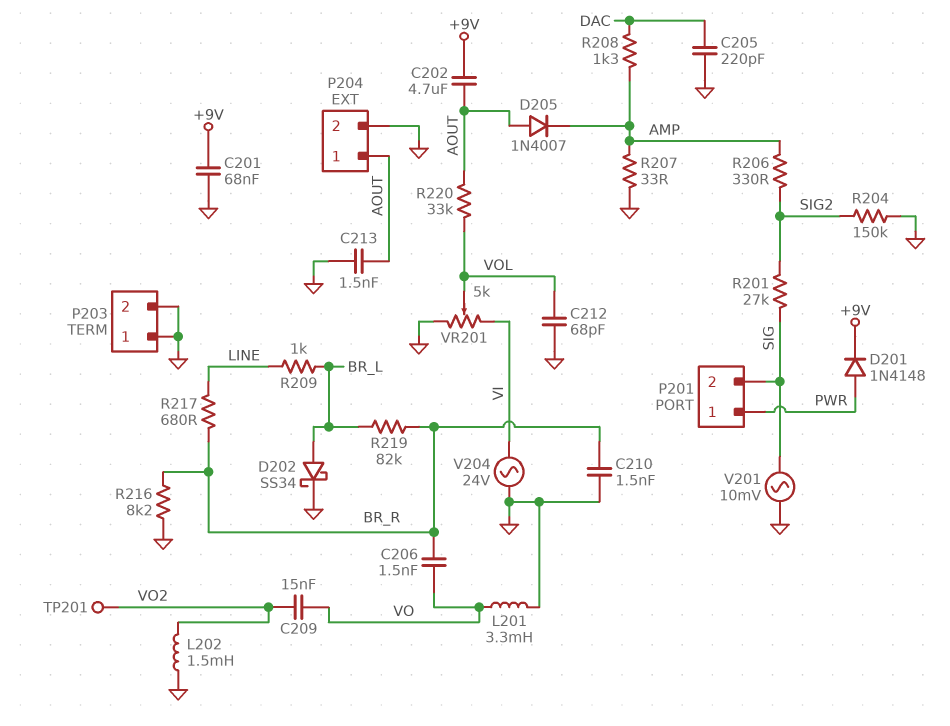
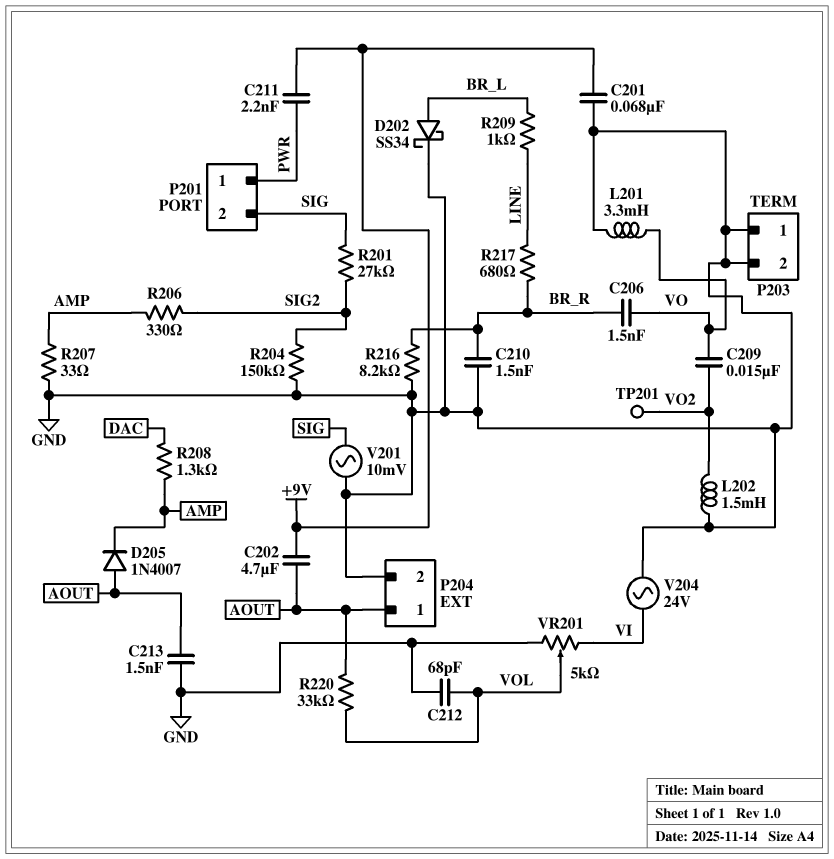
C205: 220pF (DAC, GND) -> none
C211: none -> 2.2nF (+9V, PWR)
D201: diode 1N4148 (A PWR, K +9V) -> none
R219: 82k (BR_L, BR_R) -> none

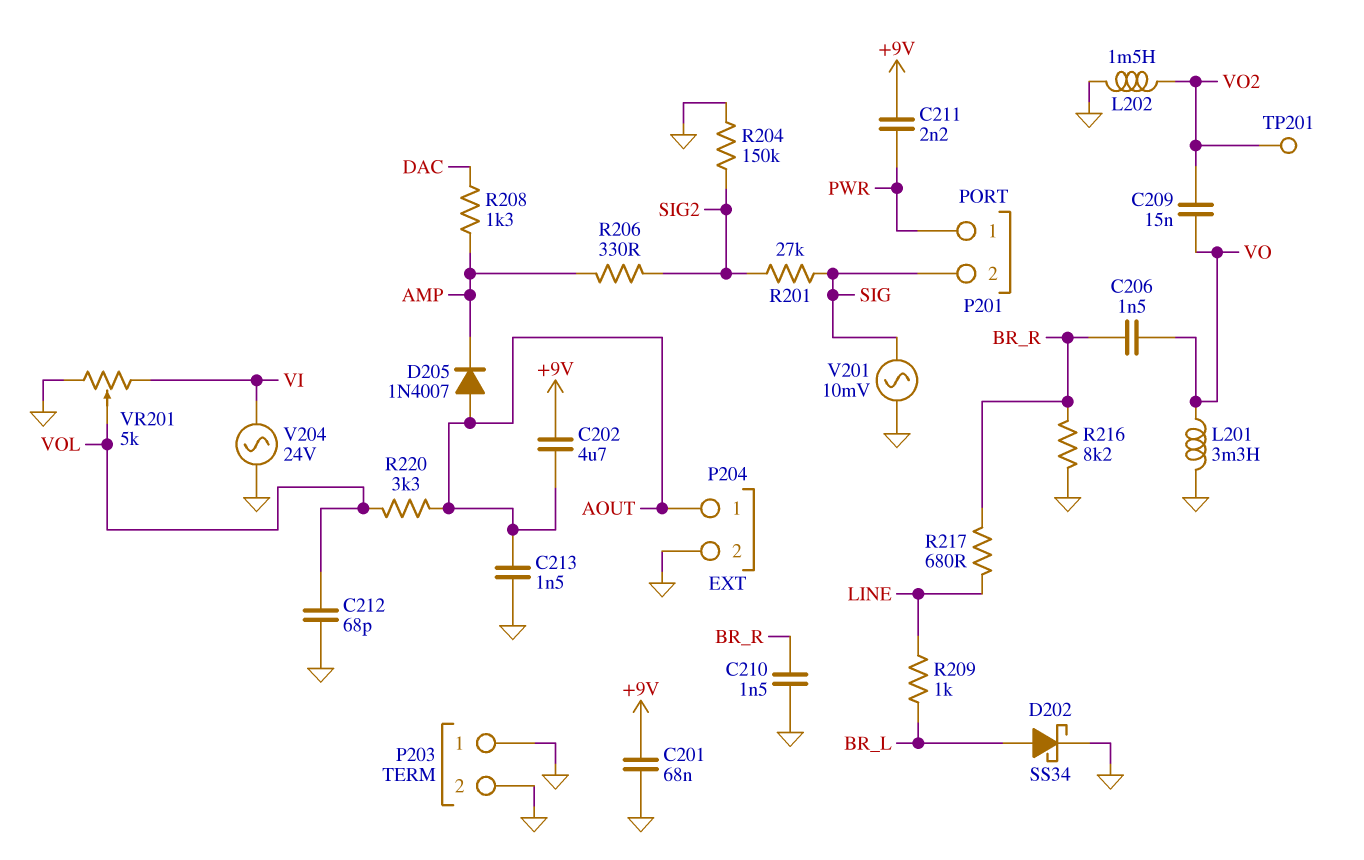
R207: 33 (AMP, GND) -> none
R220: 33k (AOUT, VOL) -> 3.3k (AOUT, VOL)

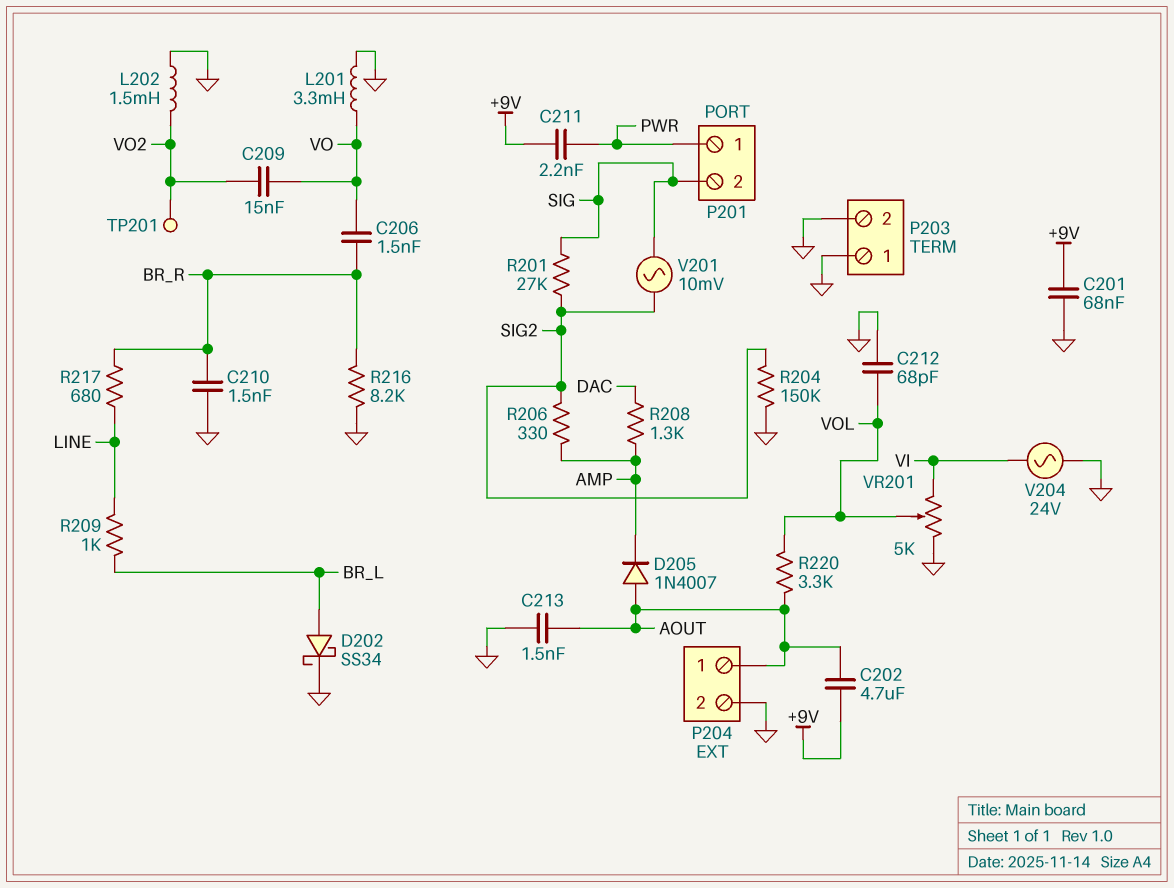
V201: AC 10mV (GND, SIG) -> AC 10mV (SIG, SIG2)

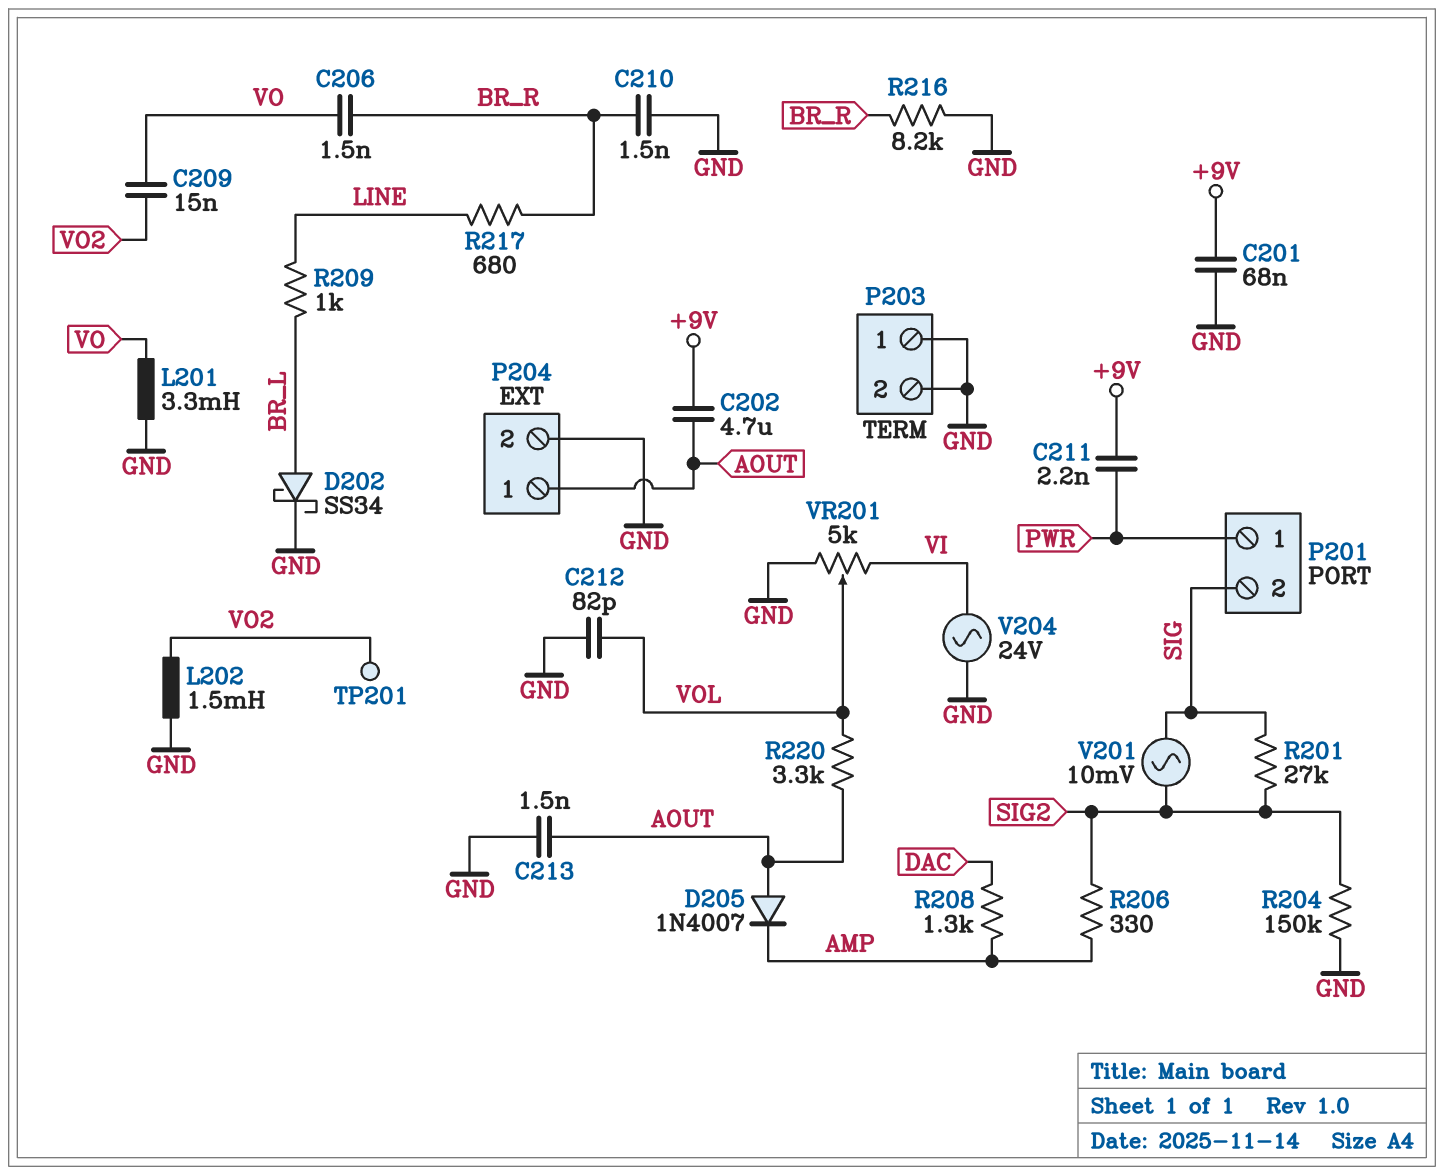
C212: 68pF (GND, VOL) -> 82pF (GND, VOL)

